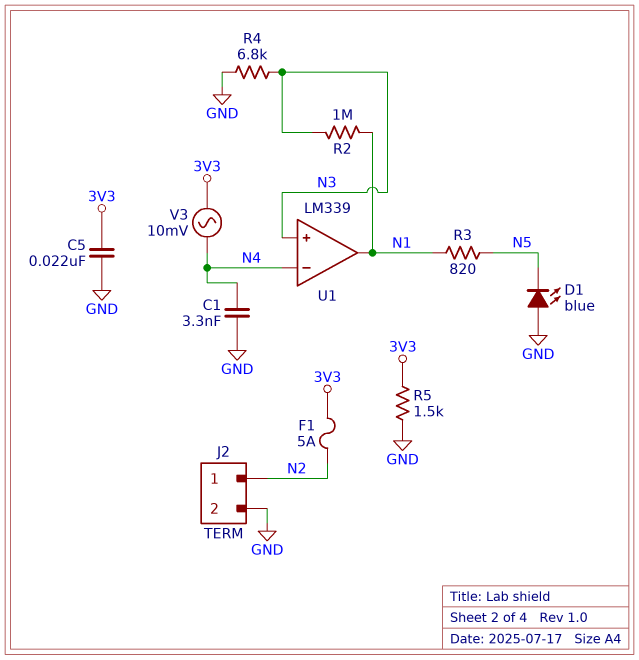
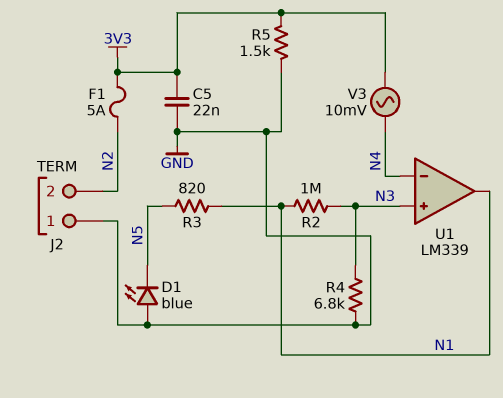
C1: 3.3nF (GND, N4) -> none
J2 pin 1: N2 -> GND
J2 pin 2: GND -> N2

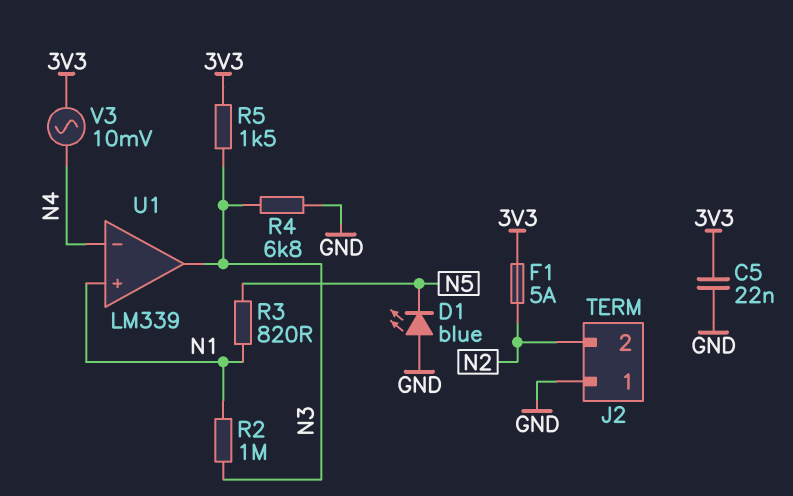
R5: 1.5k (3V3, GND) -> 1.5k (3V3, N3)
U1 pin in+: N3 -> N1
U1 pin out: N1 -> N3

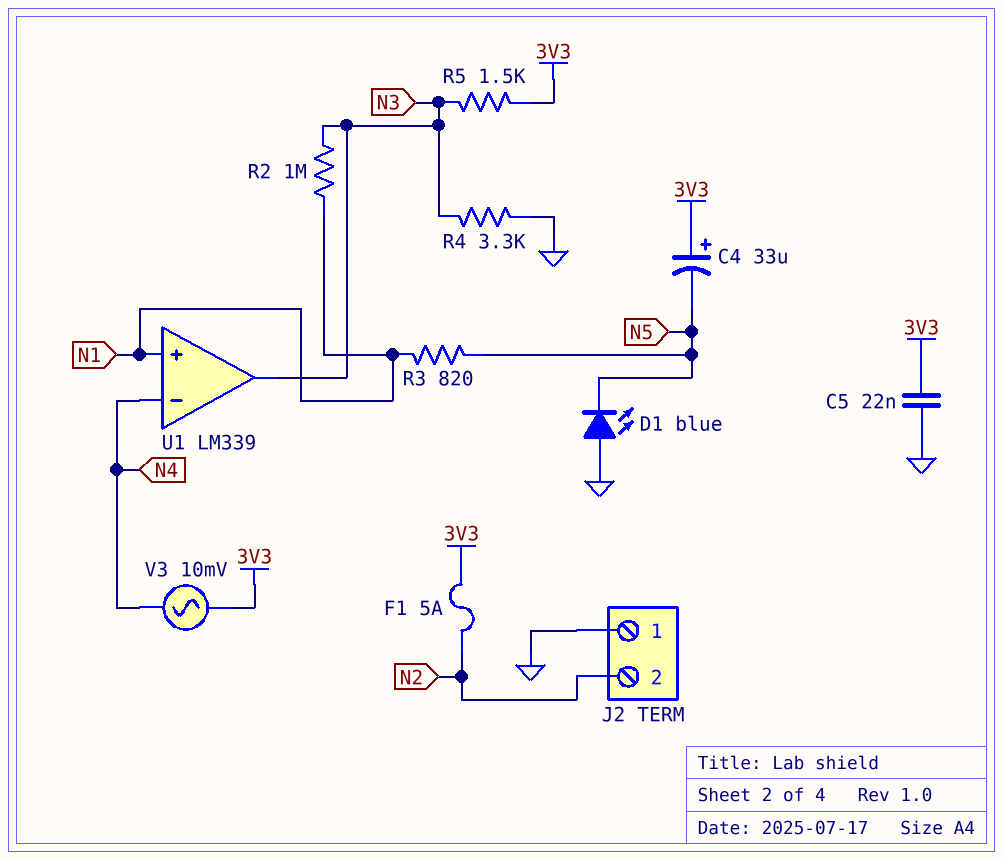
C4: none -> 33uF (plus 3V3, minus N5)
R4: 6.8k (GND, N3) -> 3.3k (GND, N3)

